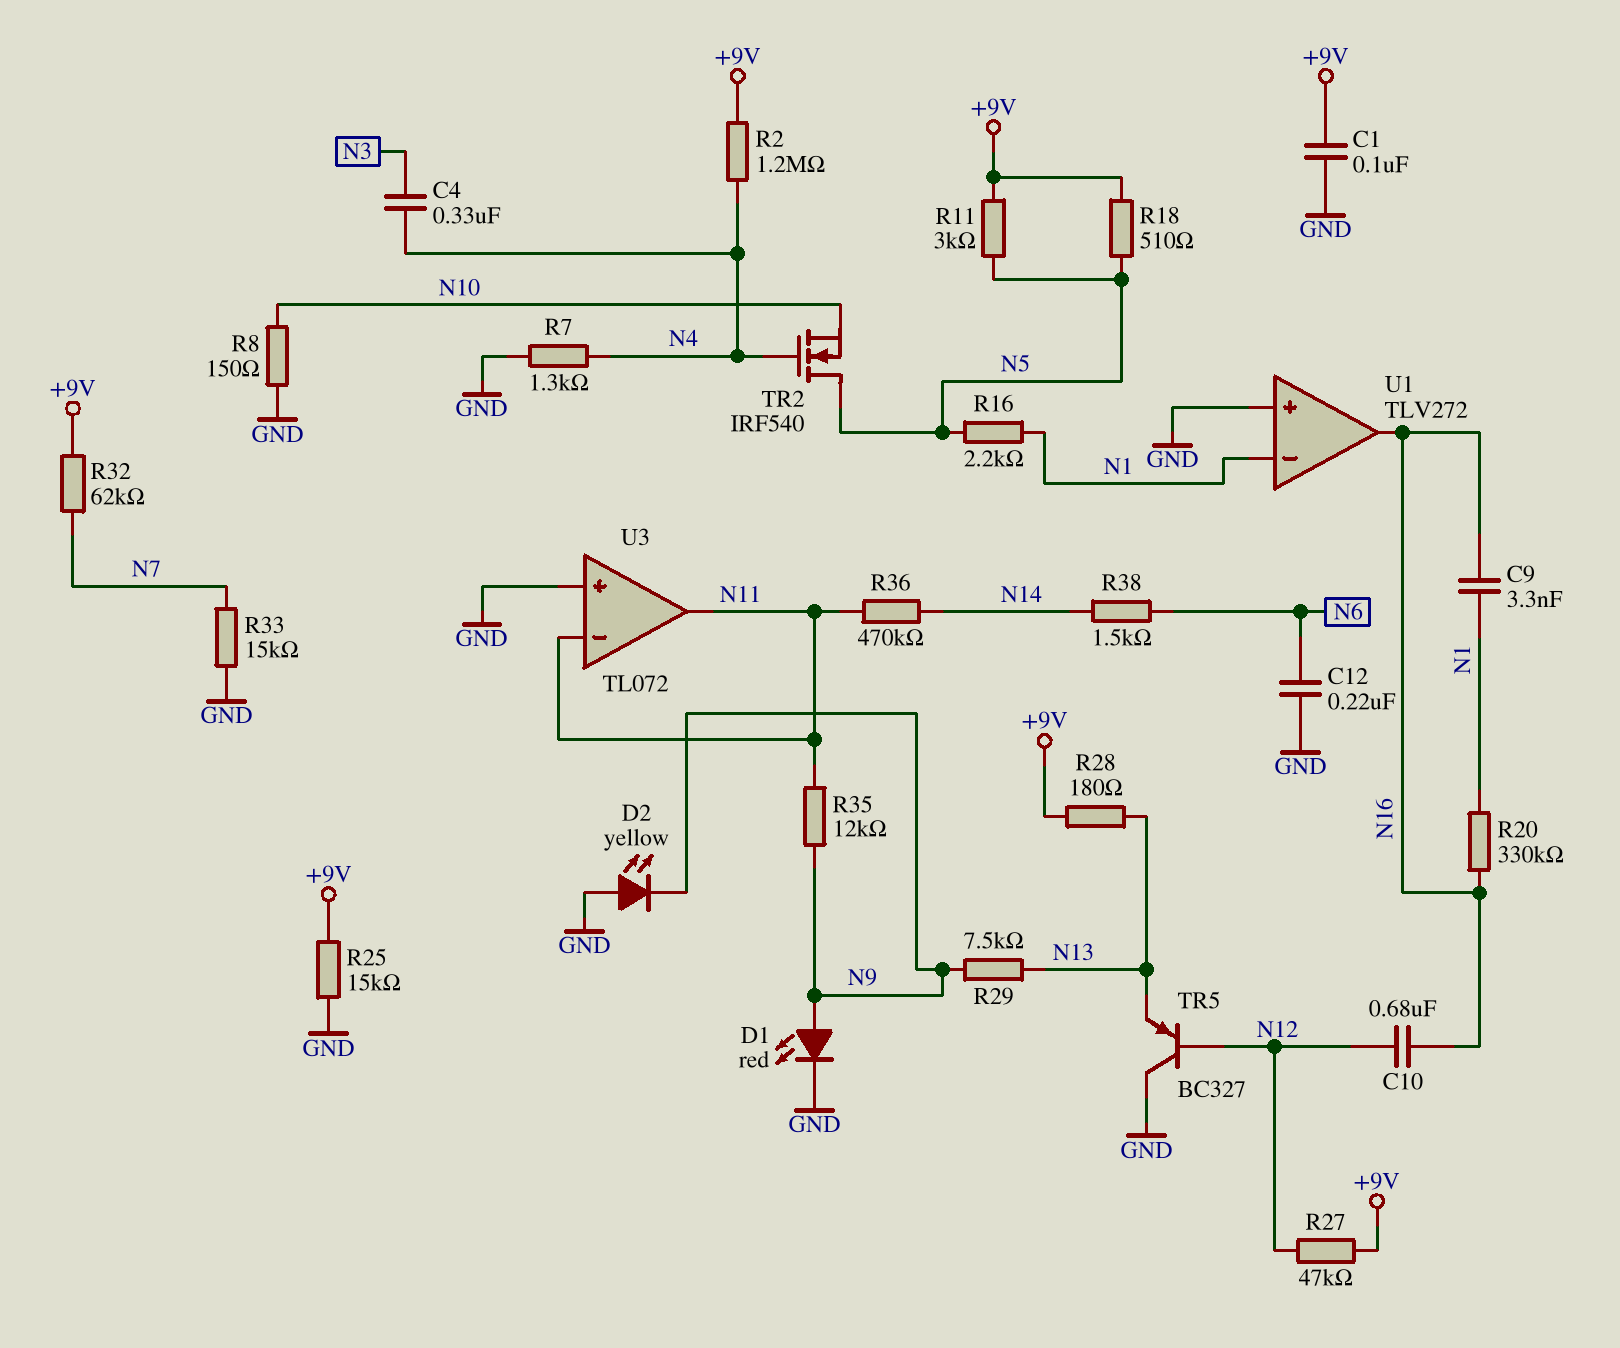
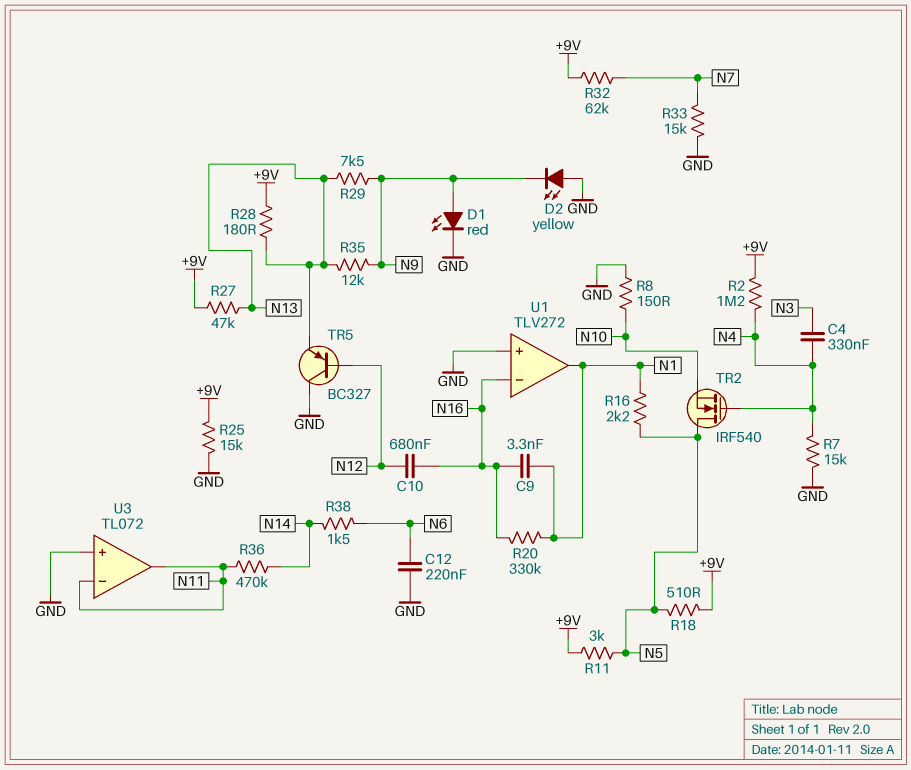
C1: 100nF (+9V, GND) -> none
R7: 1.3k (GND, N4) -> 15k (GND, N4)
R27: 47k (+9V, N12) -> 47k (+9V, N13)
R35: 12k (N9, N11) -> 12k (N9, N13)
U1 pin in-: N1 -> N16
U1 pin out: N16 -> N1

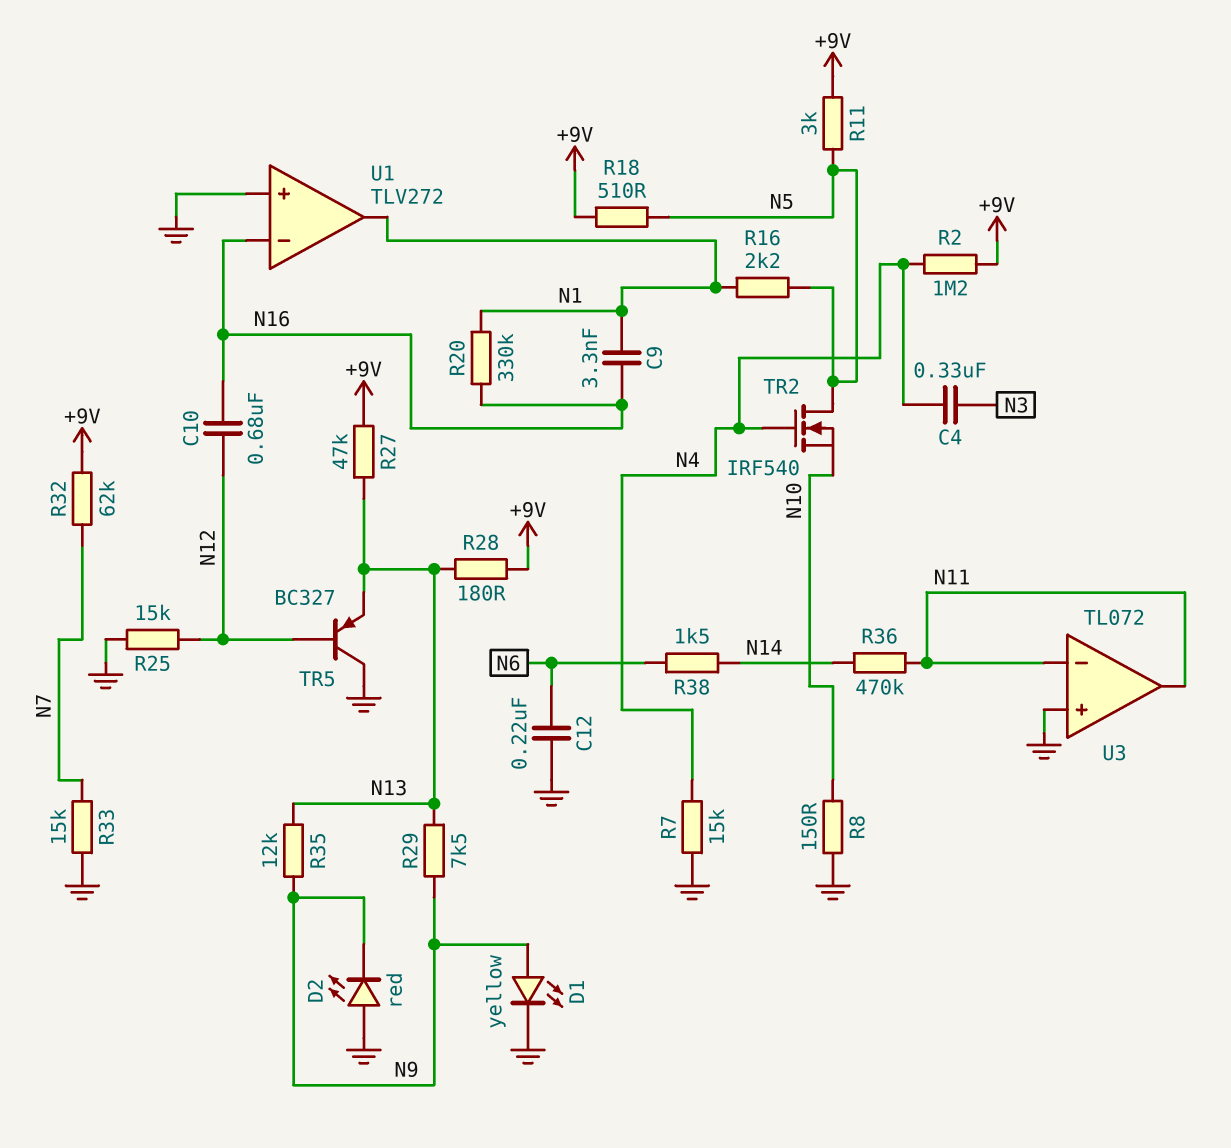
D1: LED red (A N9, K GND) -> LED yellow (A N9, K GND)
D2: LED yellow (A GND, K N9) -> LED red (A GND, K N9)
R25: 15k (+9V, GND) -> 15k (GND, N12)

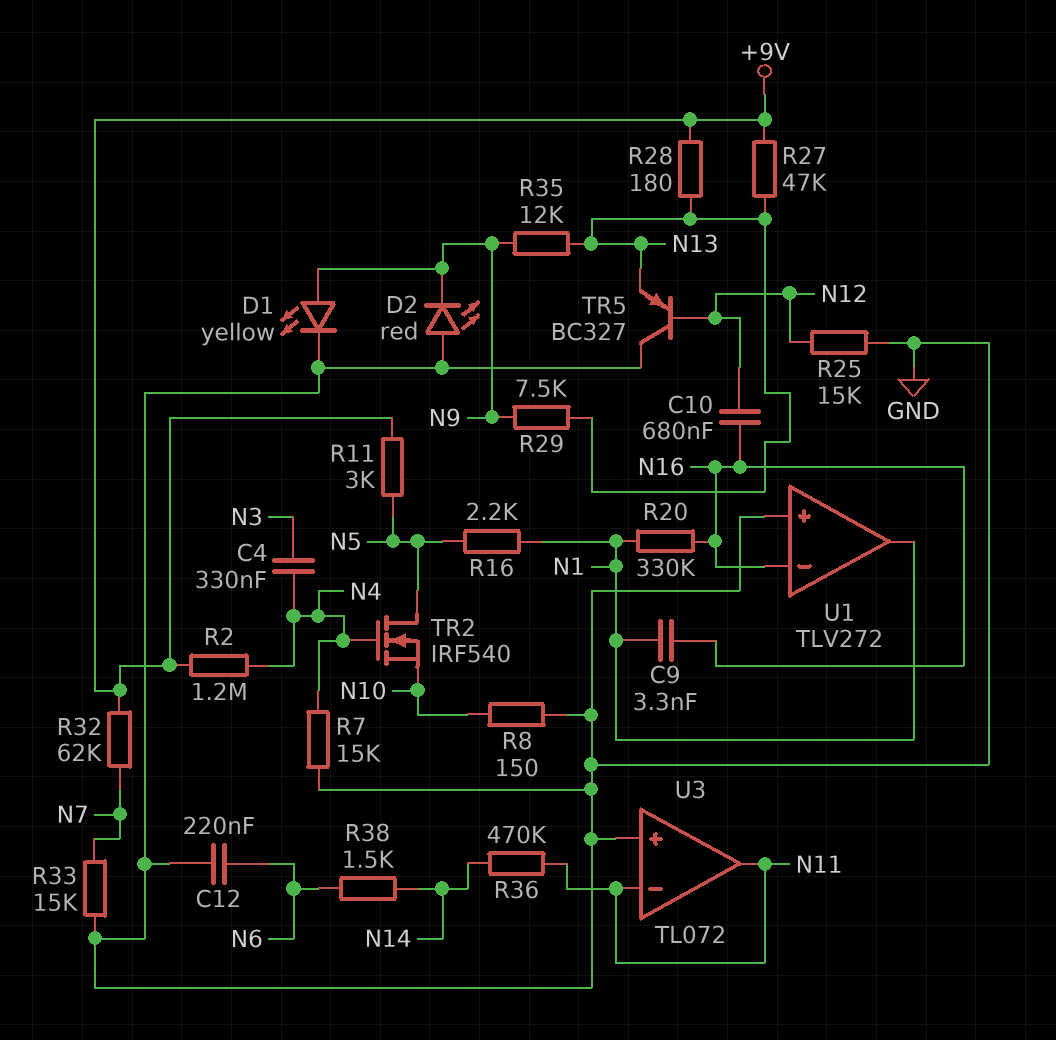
R18: 510 (+9V, N5) -> none

